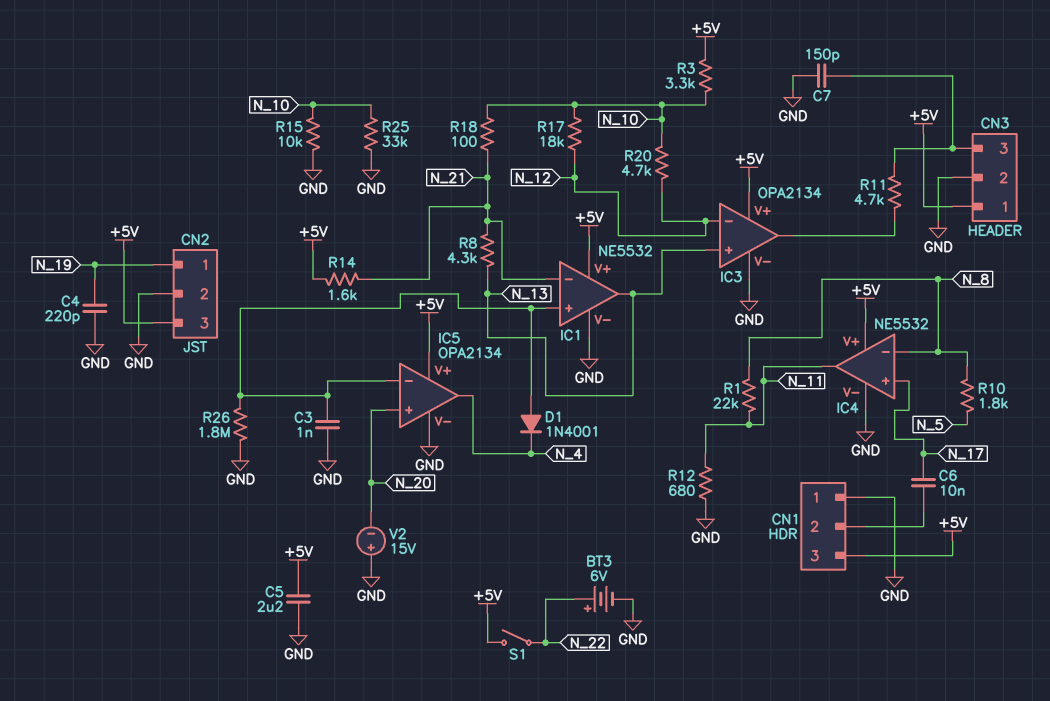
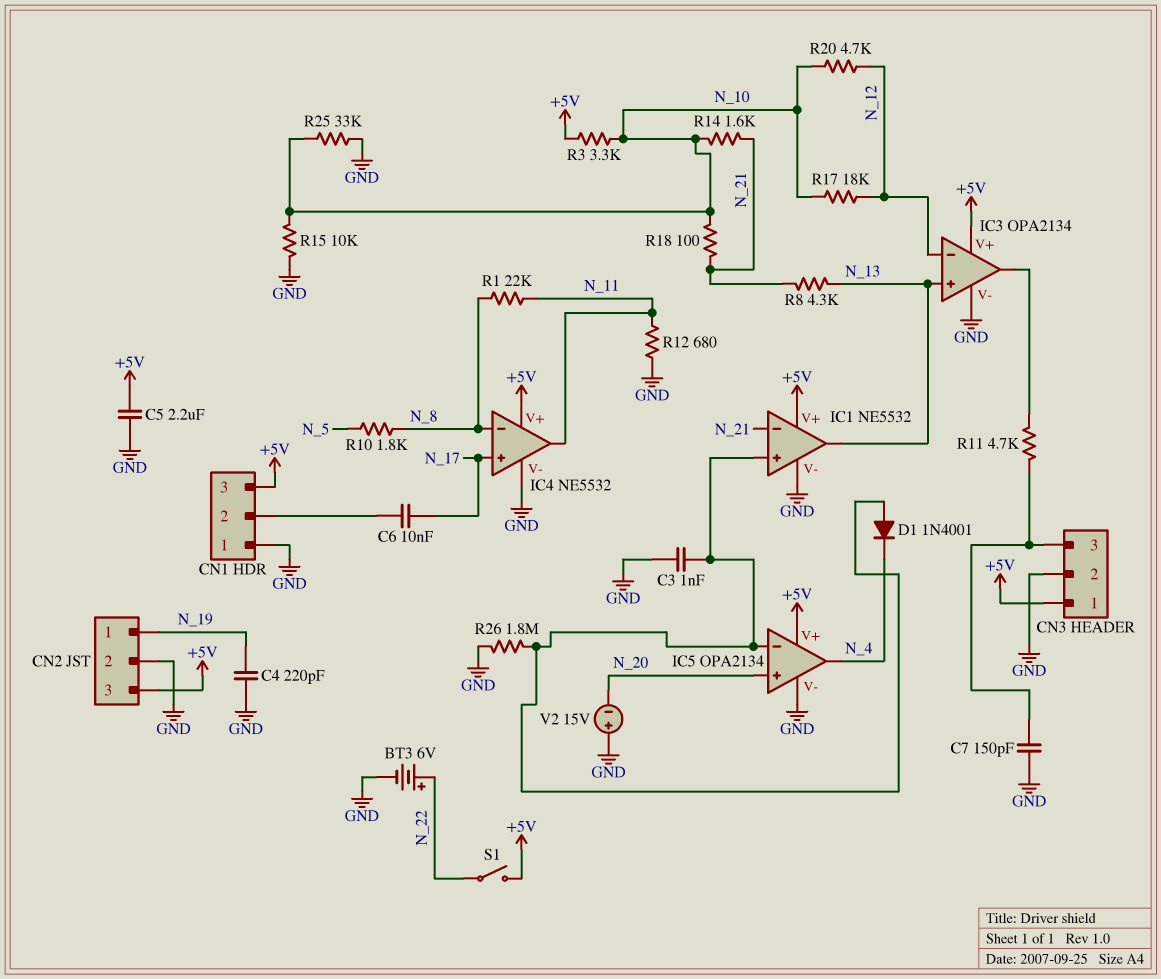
R14: 1.6k (+5V, N_21) -> 1.6k (N_10, N_21)

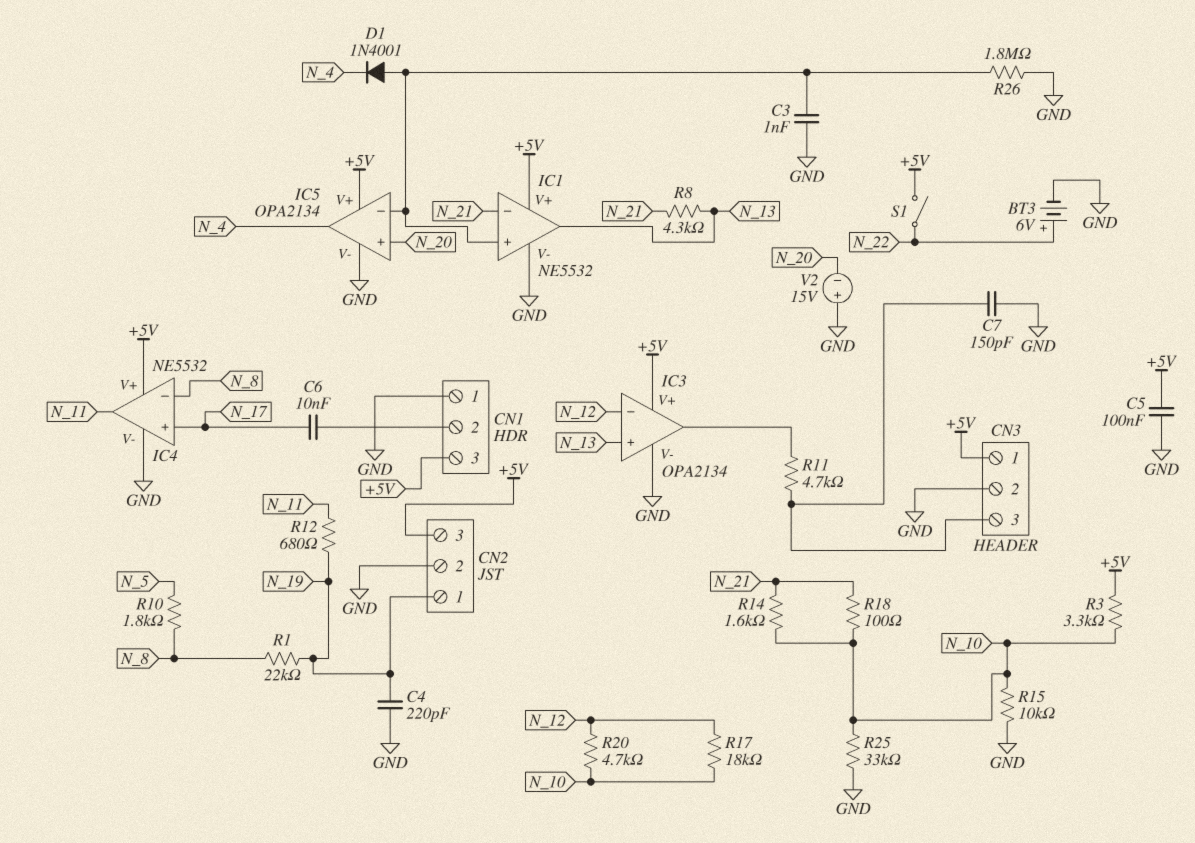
C5: 2.2uF (+5V, GND) -> 100nF (+5V, GND)
R1: 22k (N_8, N_11) -> 22k (N_8, N_19)
R12: 680 (GND, N_11) -> 680 (N_11, N_19)

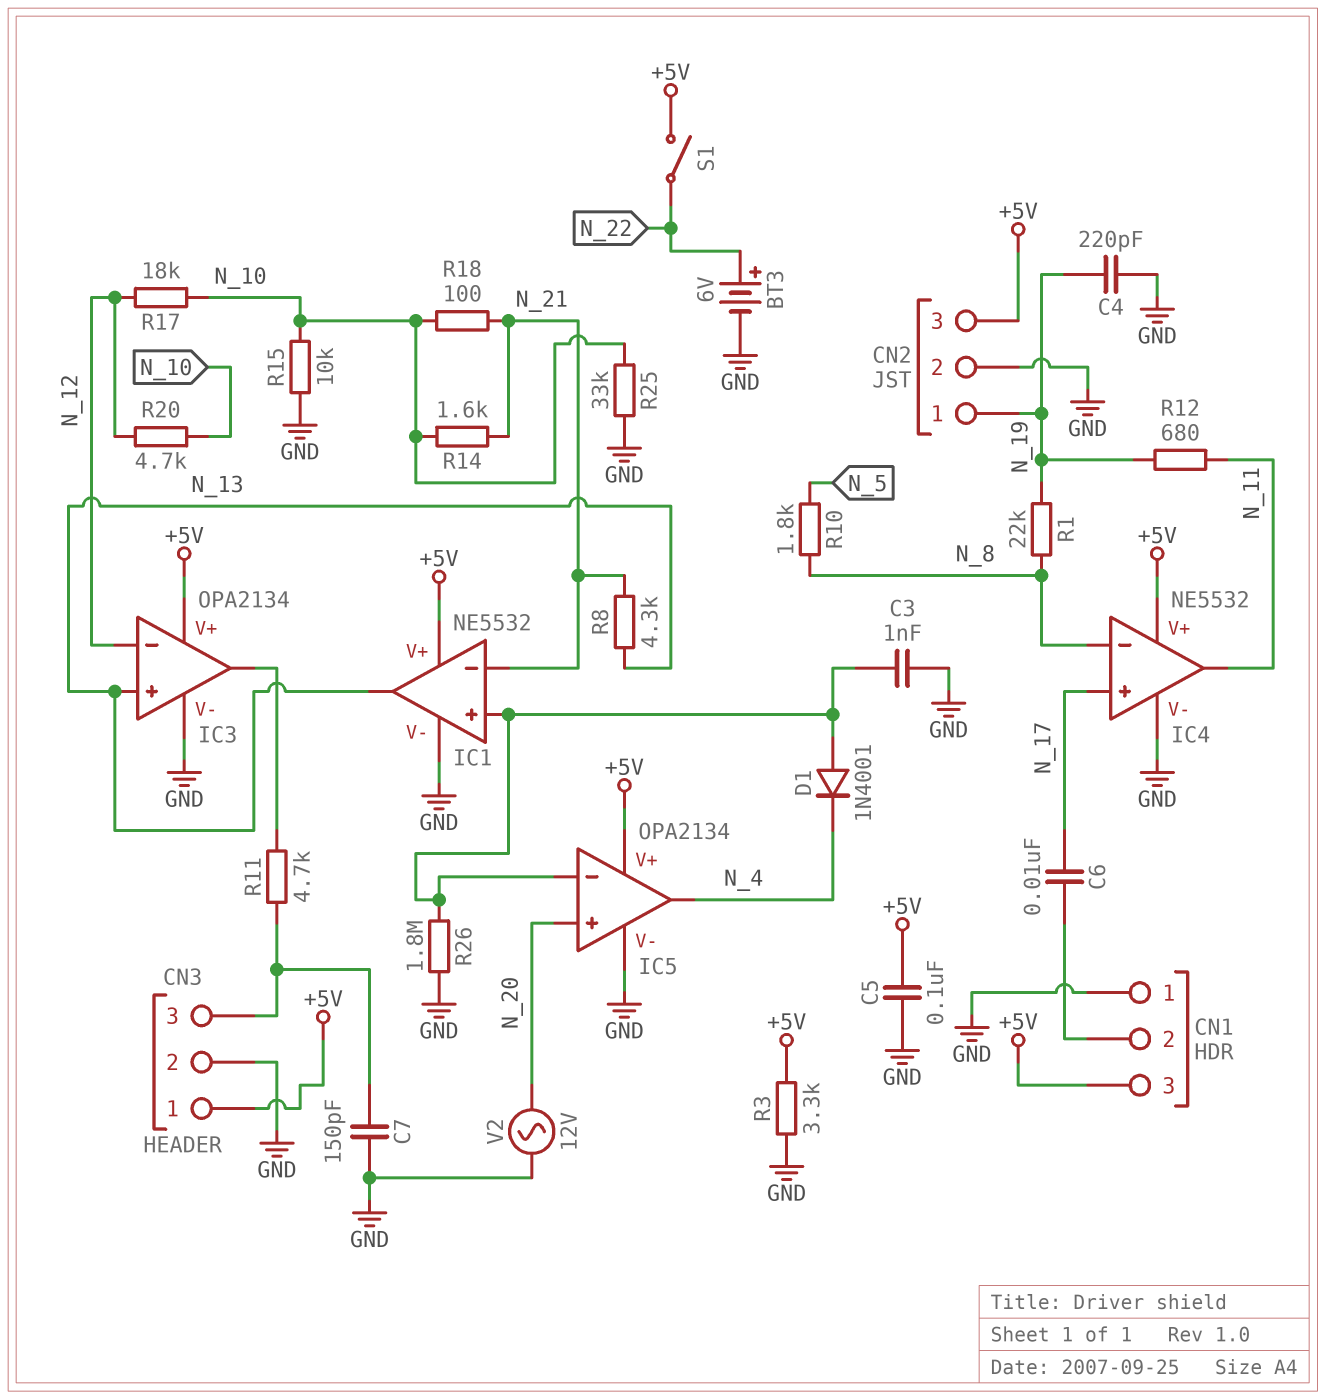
R3: 3.3k (+5V, N_10) -> 3.3k (+5V, GND)
V2: 15V (plus GND, minus N_20) -> AC 12V (GND, N_20)

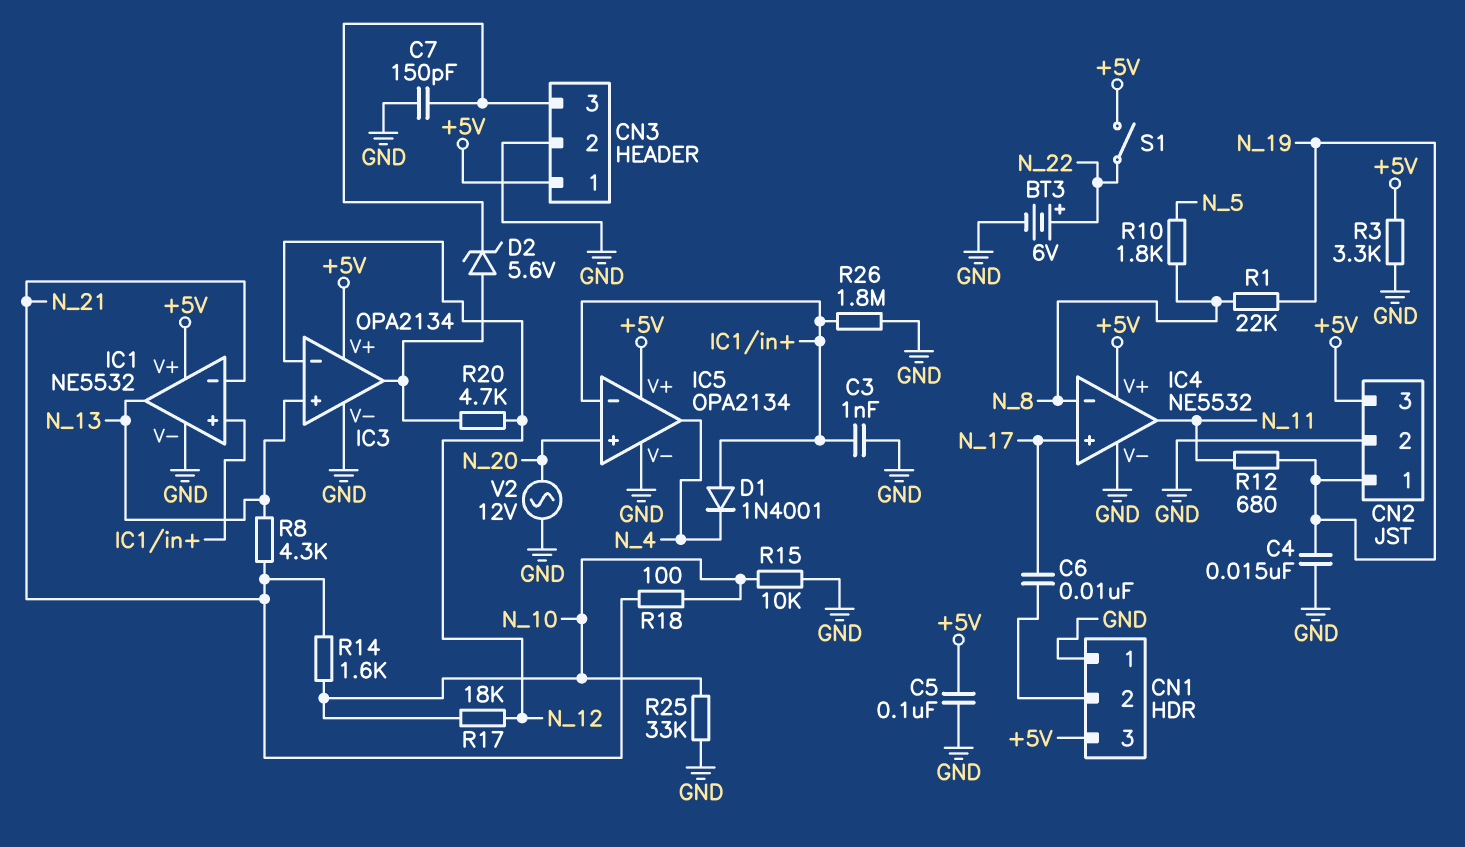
C4: 220pF (GND, N_19) -> 15nF (GND, N_19)
D2: none -> zener 5.6V (A IC3/out, K CN3/3)
R11: 4.7k (CN3/3, IC3/out) -> none
R20: 4.7k (N_10, N_12) -> 4.7k (IC3/out, N_12)

